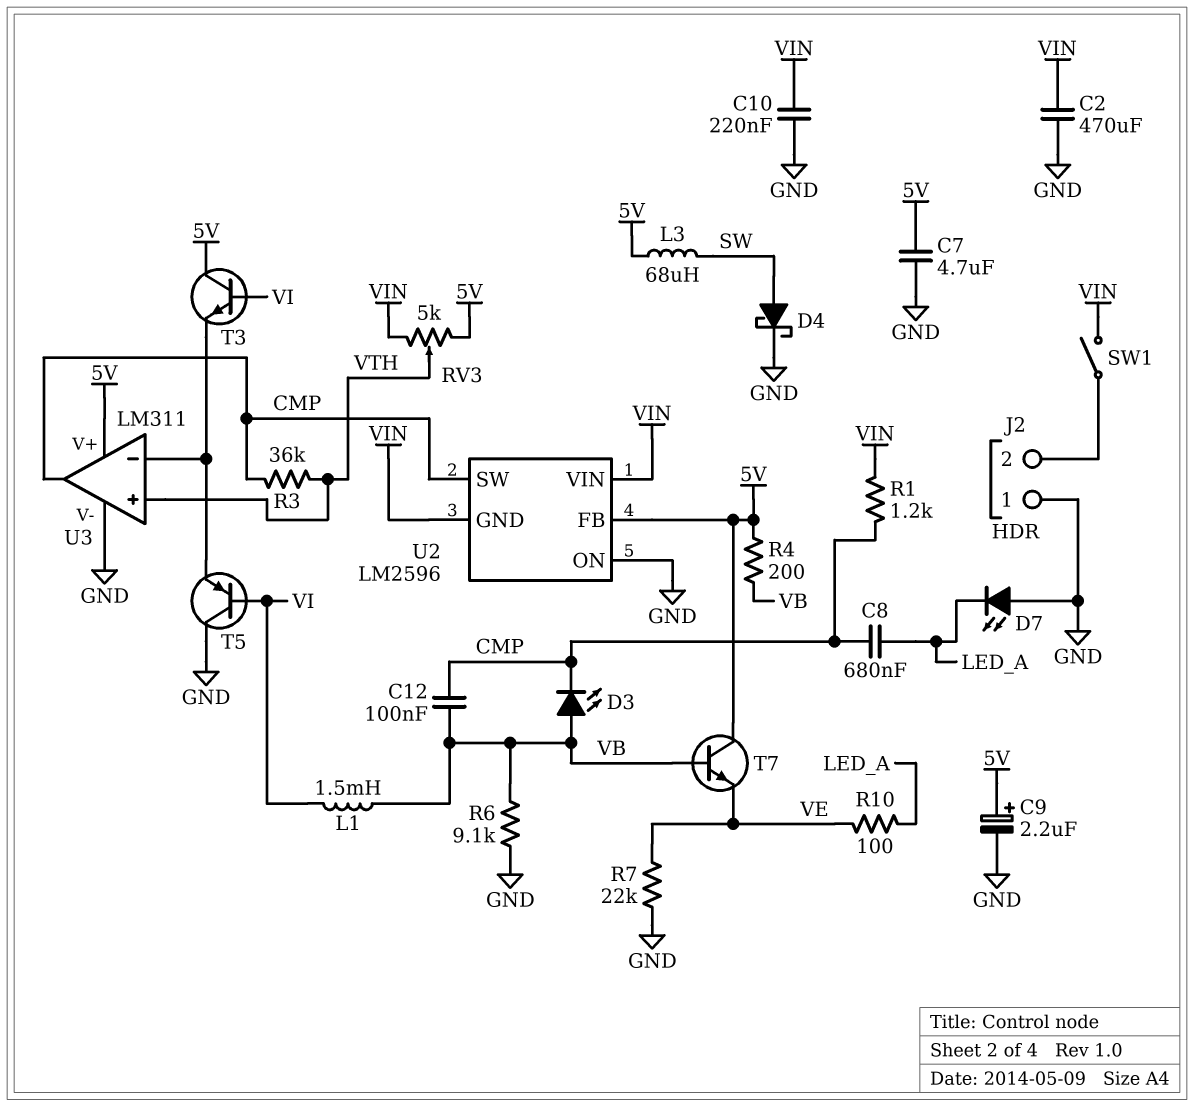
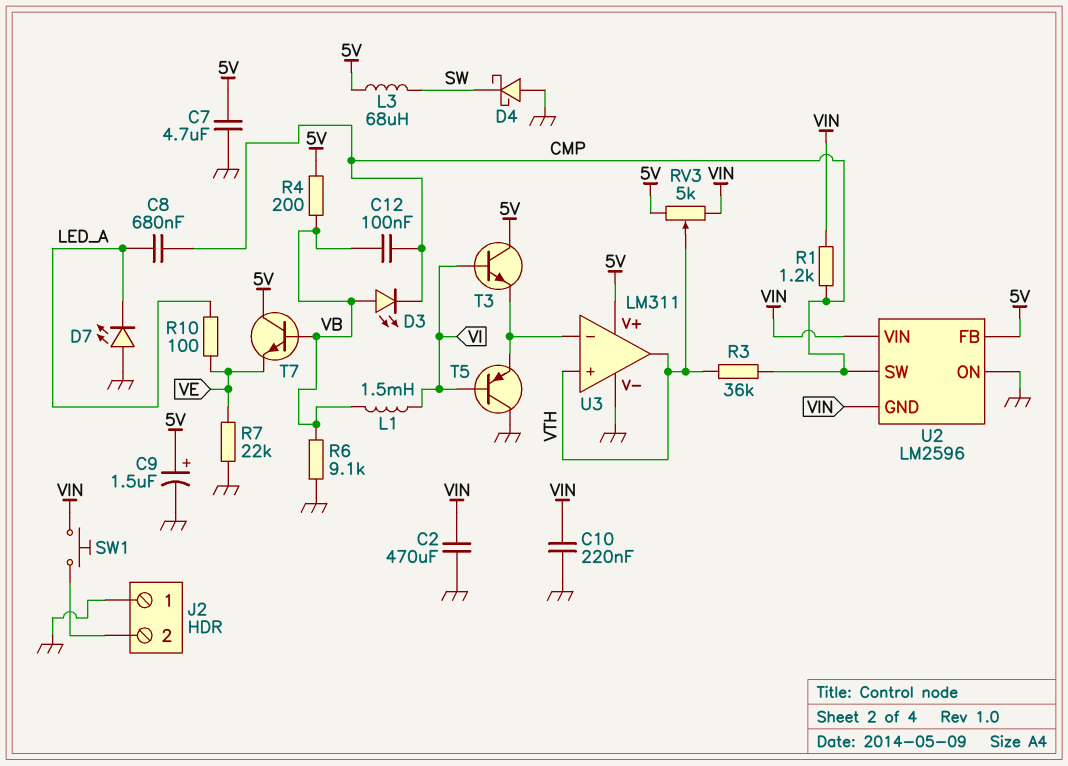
C9: 2.2uF (plus 5V, minus GND) -> 1.5uF (plus 5V, minus GND)
D4: schottky (A SW, K GND) -> schottky (A GND, K SW)
SW1: switch (J2/2, VIN) -> button (J2/2, VIN)
U3 pin out: CMP -> VTH

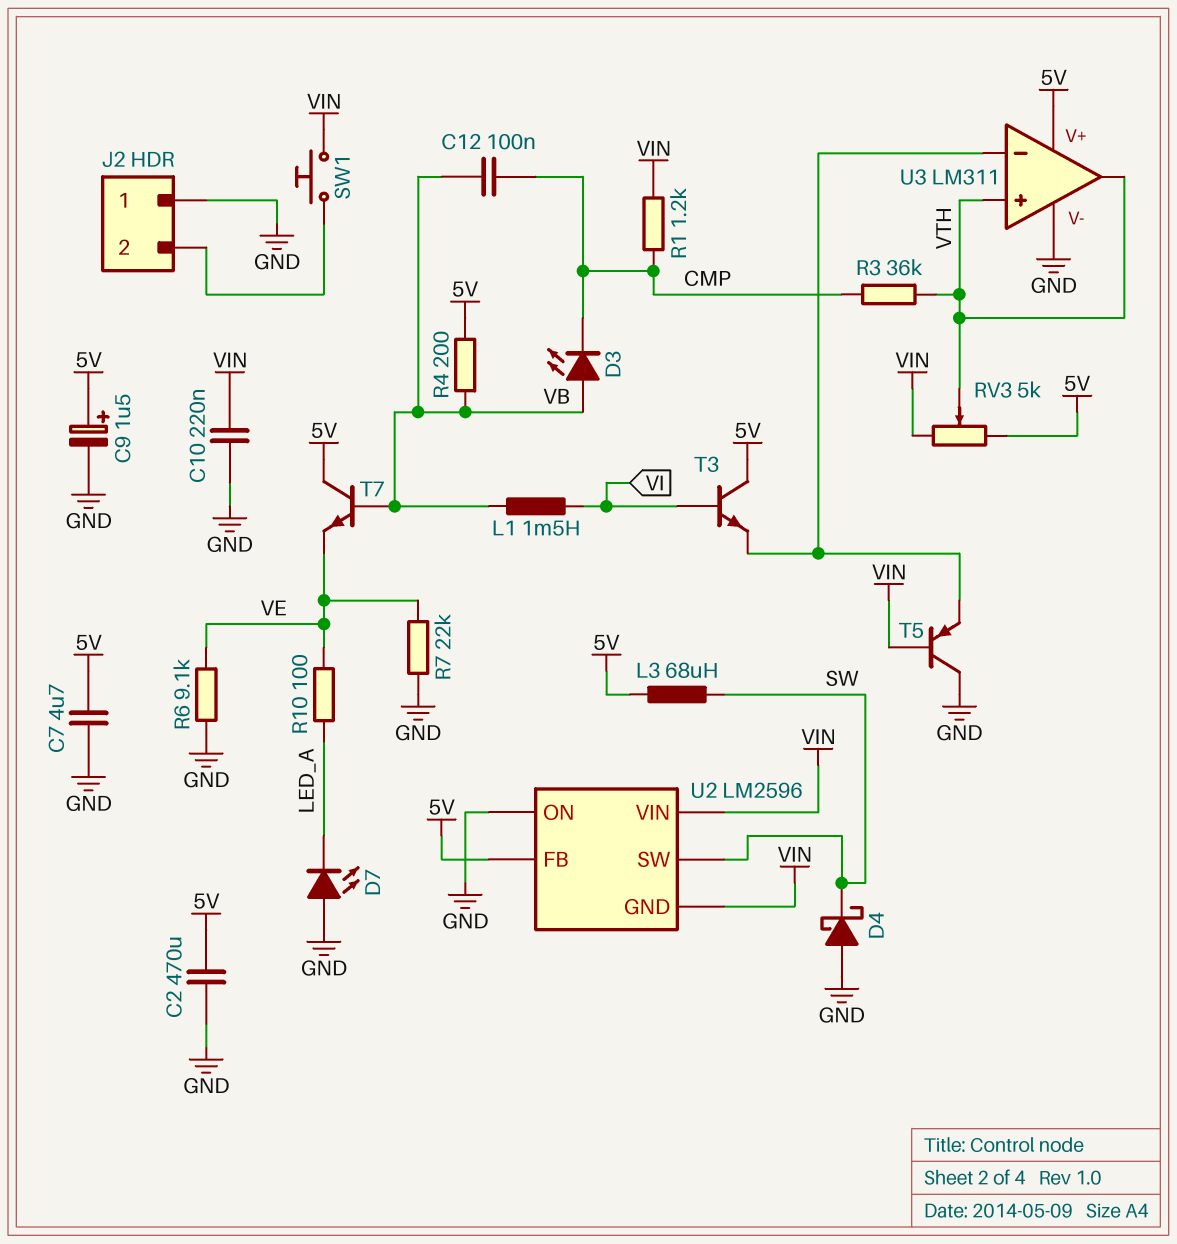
C2: 470uF (GND, VIN) -> 470uF (5V, GND)
C8: 680nF (CMP, LED_A) -> none
R6: 9.1k (GND, VB) -> 9.1k (GND, VE)
T5: PNP (B VI, C GND, E U3/in-) -> PNP (B VIN, C GND, E U3/in-)
U2 pin SW: CMP -> SW

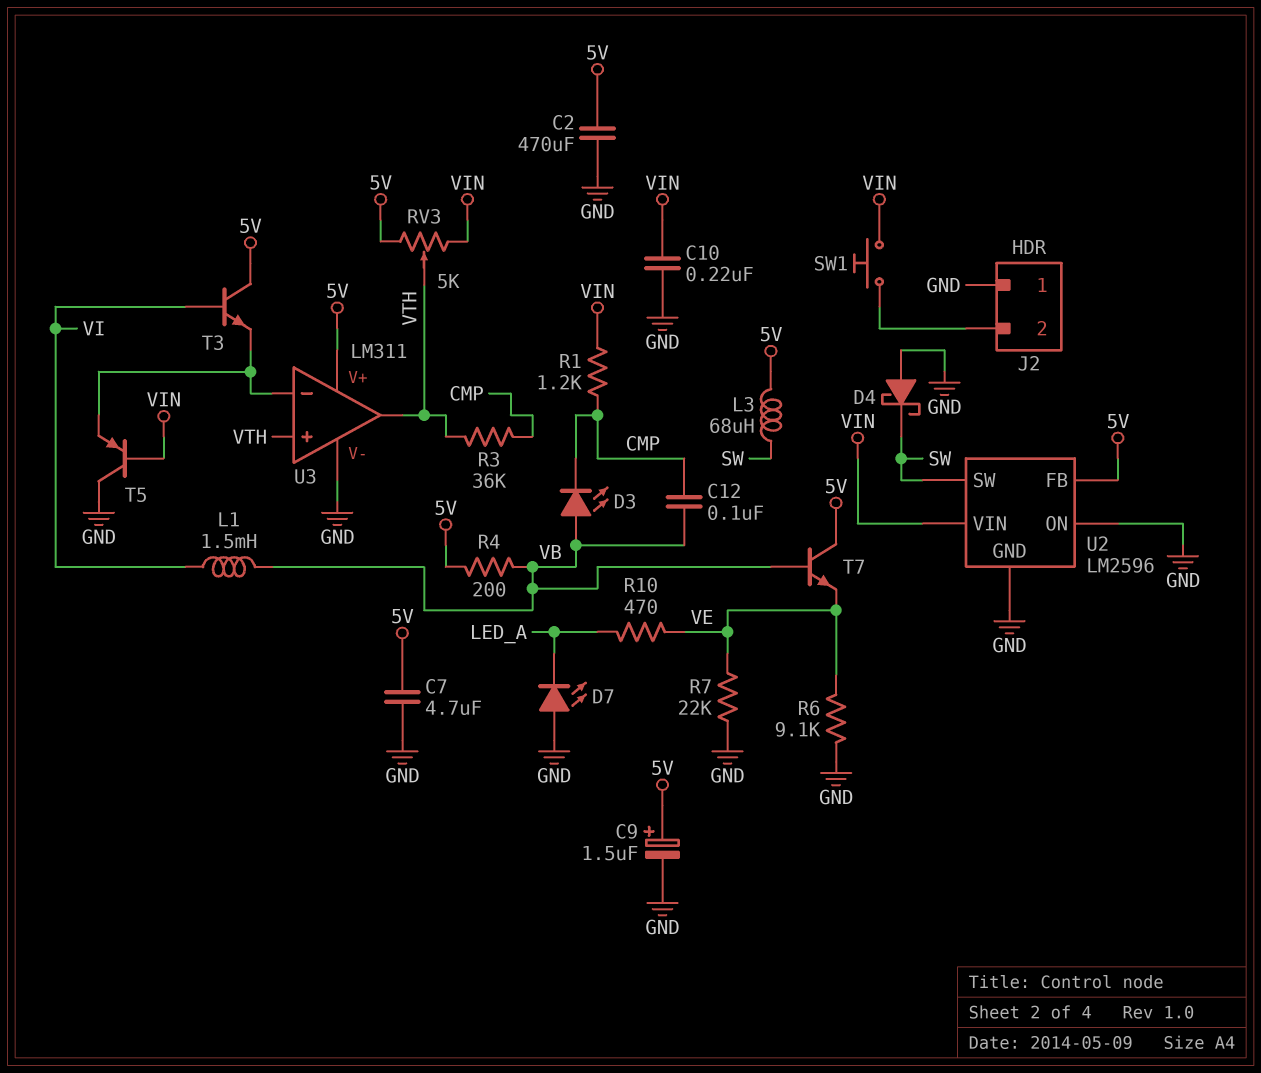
R10: 100 (LED_A, VE) -> 470 (LED_A, VE)
U2 pin GND: VIN -> GND

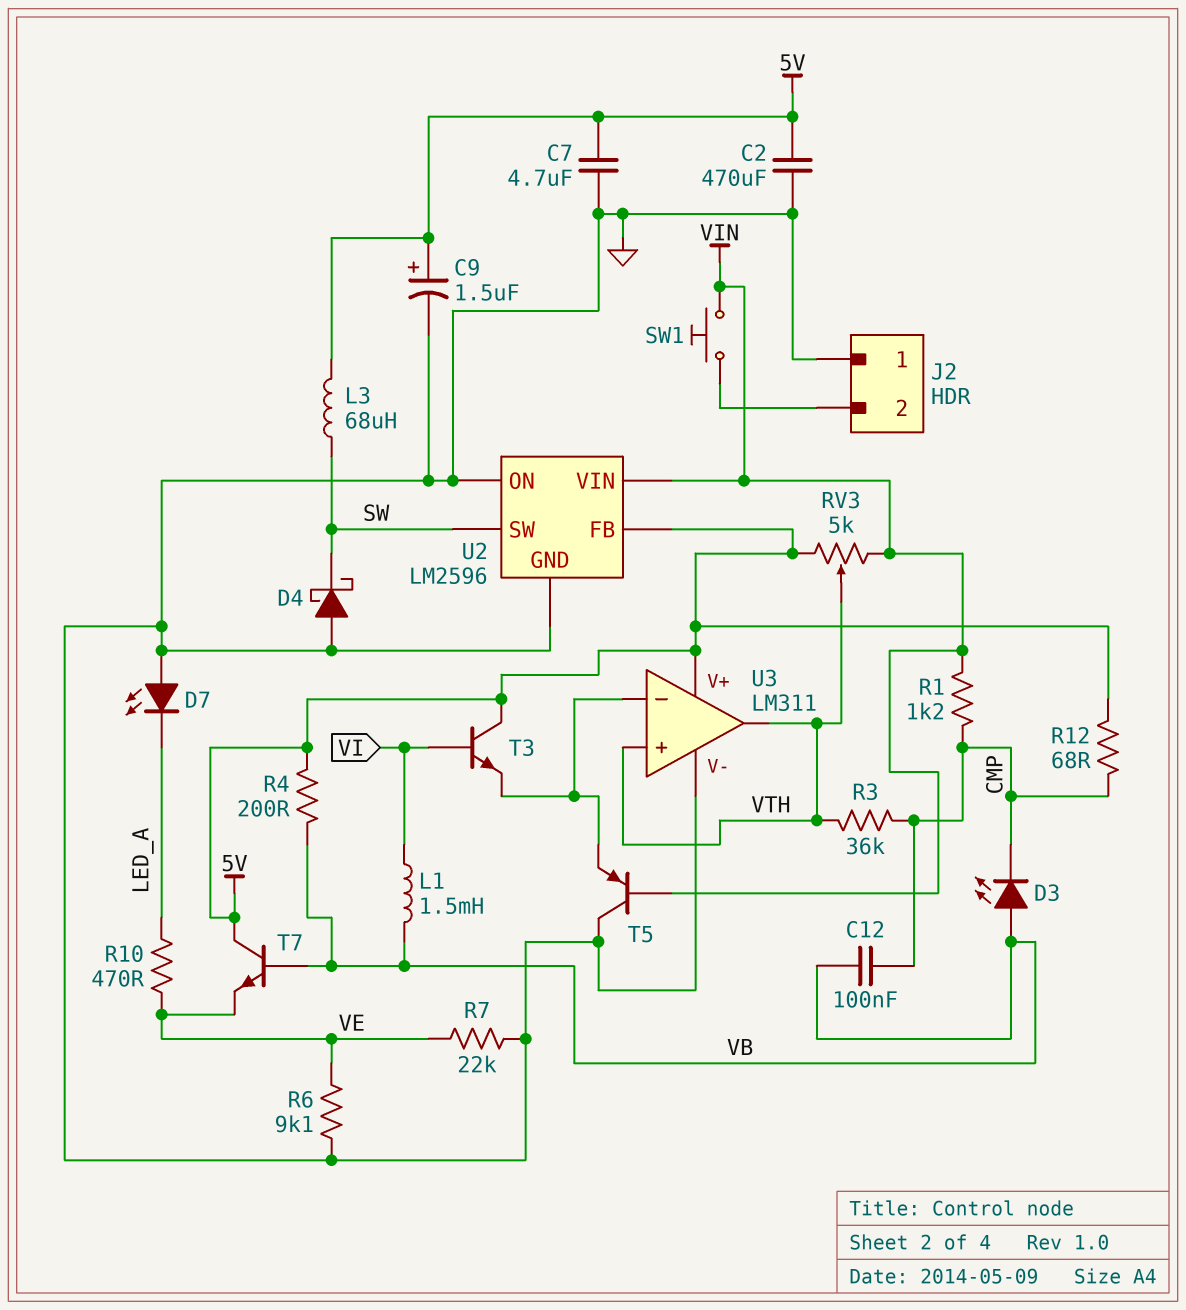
C10: 220nF (GND, VIN) -> none
R12: none -> 68 (5V, CMP)

